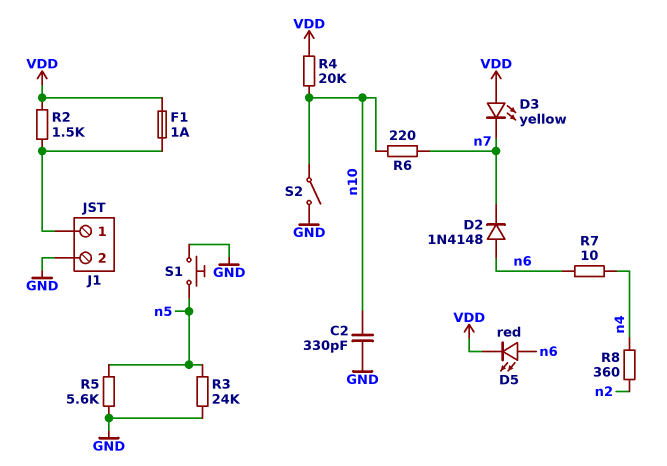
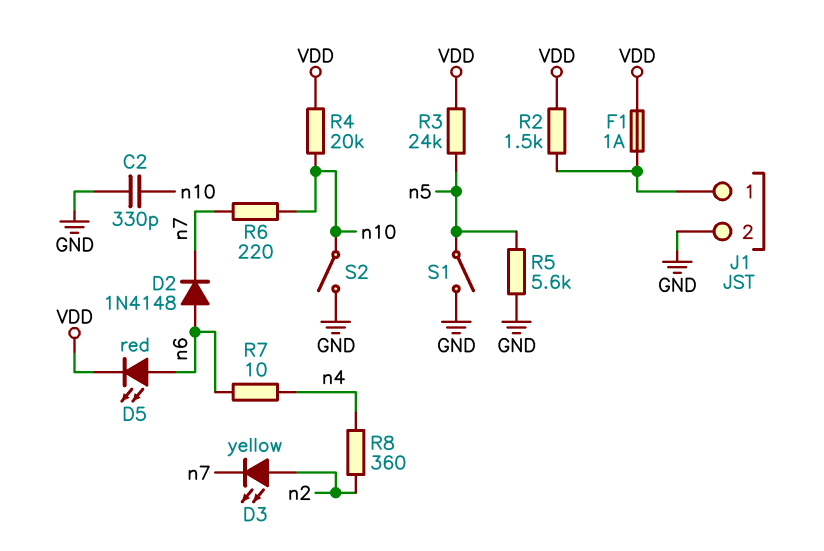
D3: LED yellow (A VDD, K n7) -> LED yellow (A n2, K n7)
R3: 24k (GND, n5) -> 24k (VDD, n5)
S1: button (GND, n5) -> switch (GND, n5)

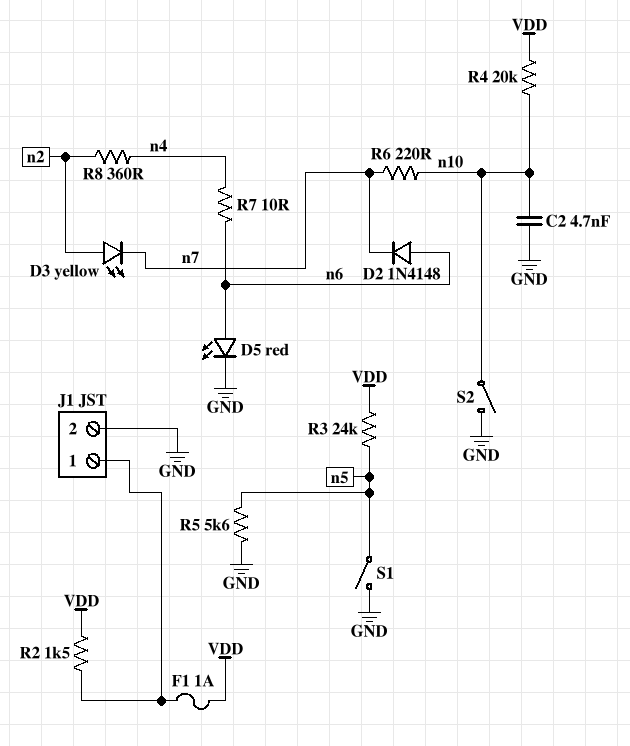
C2: 330pF (GND, n10) -> 4.7nF (GND, n10)
D5: LED red (A n6, K VDD) -> LED red (A n6, K GND)

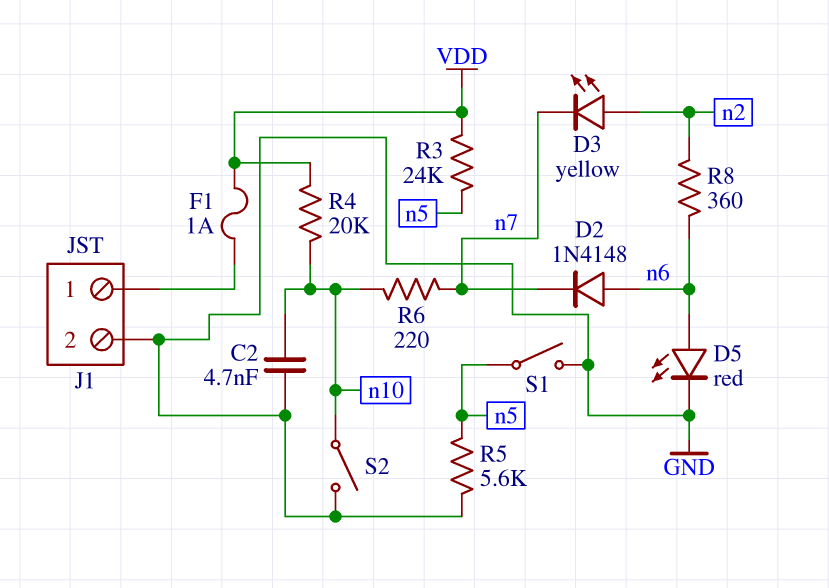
R2: 1.5k (J1/1, VDD) -> none
R7: 10 (n4, n6) -> none
R8: 360 (n2, n4) -> 360 (n2, n6)

